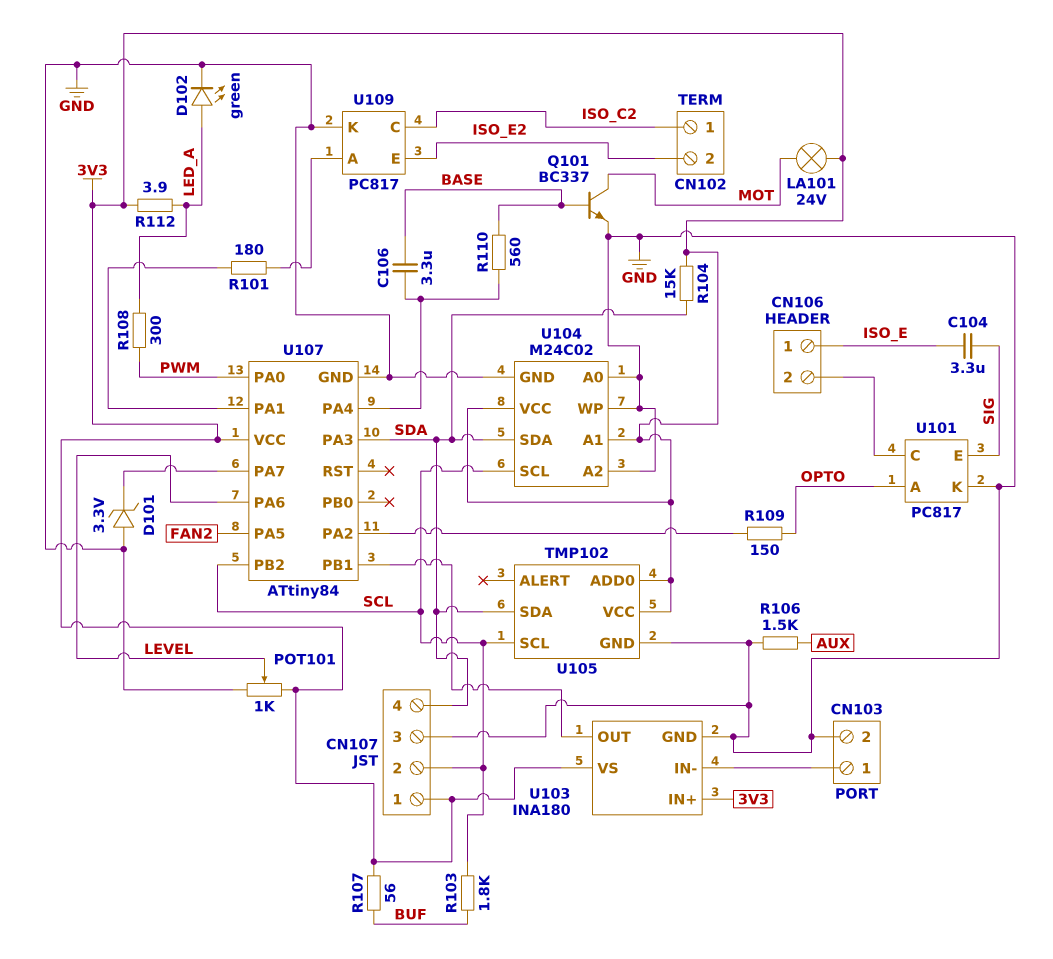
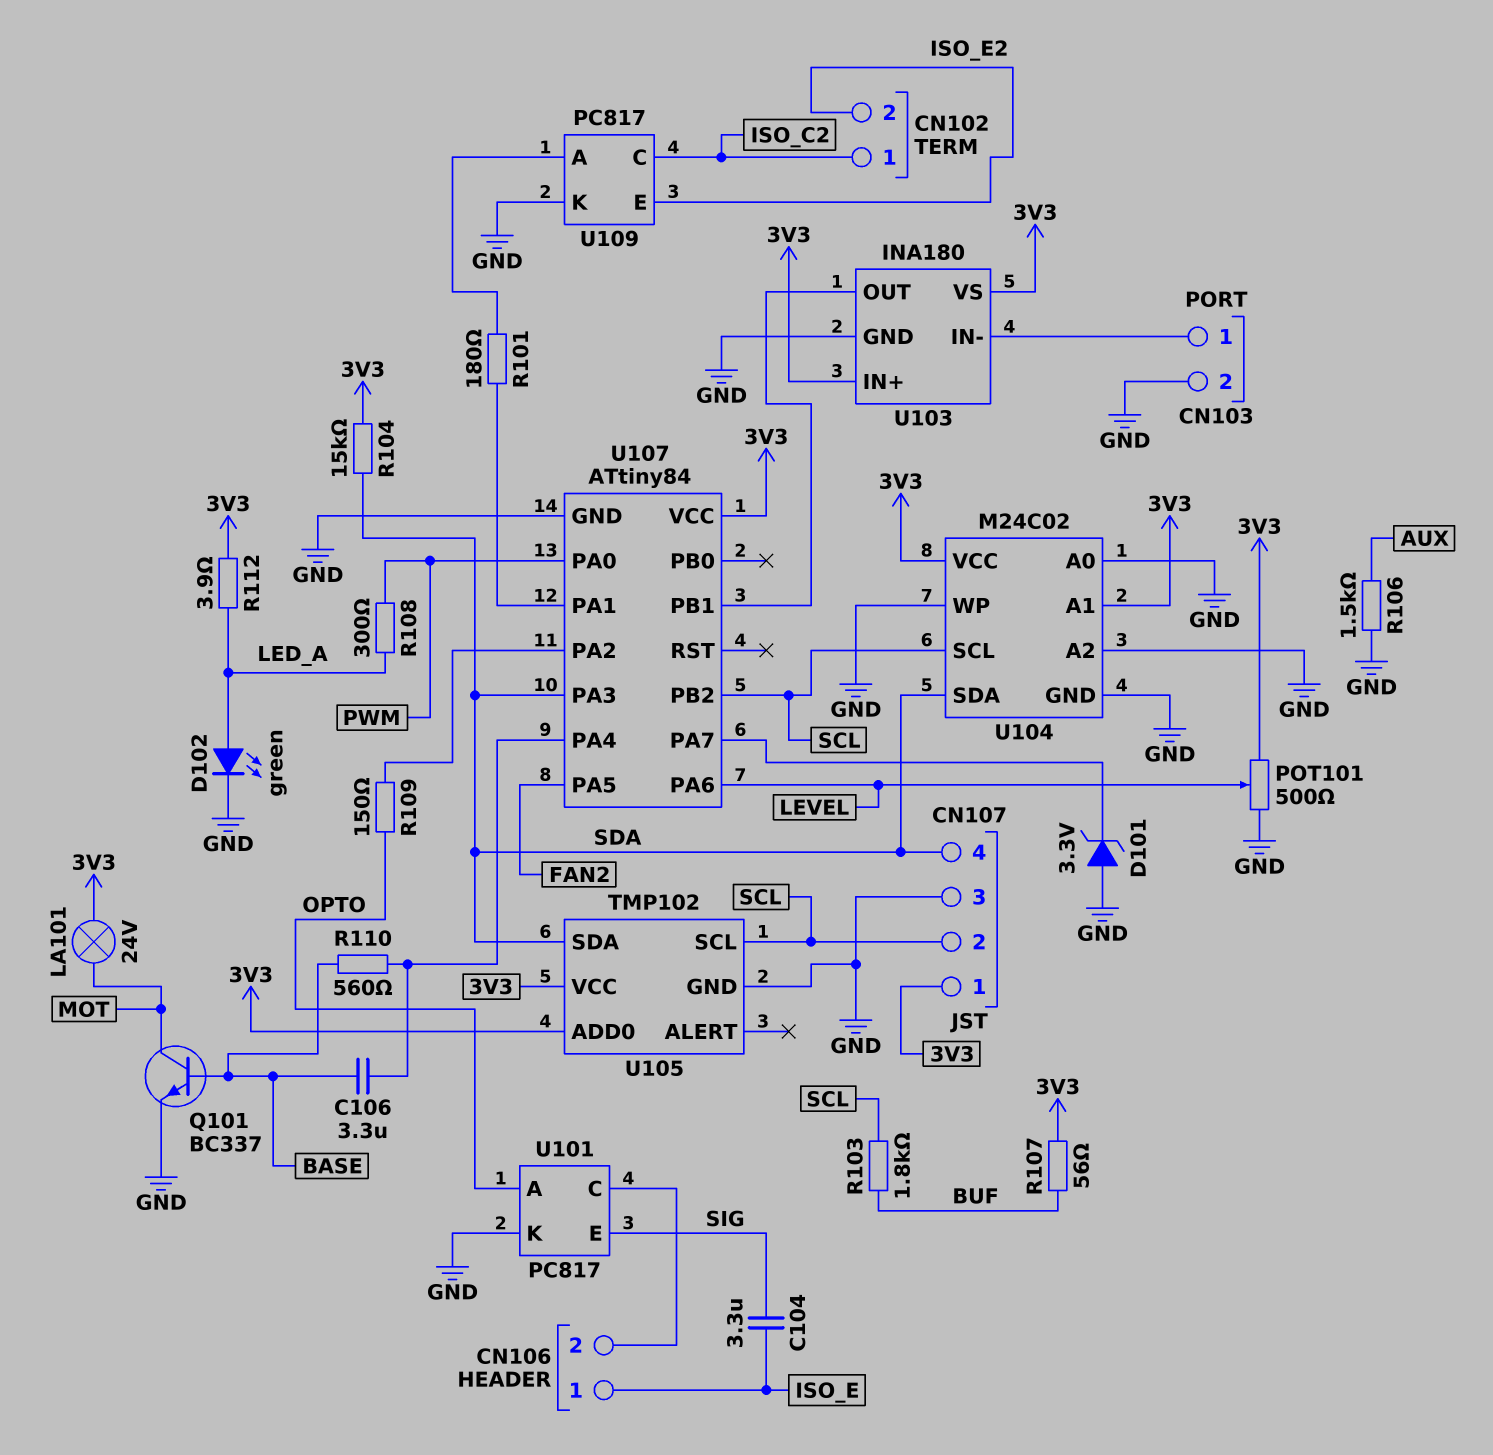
POT101: 1k (3V3, GND, wiper LEVEL) -> 500 (3V3, GND, wiper LEVEL)

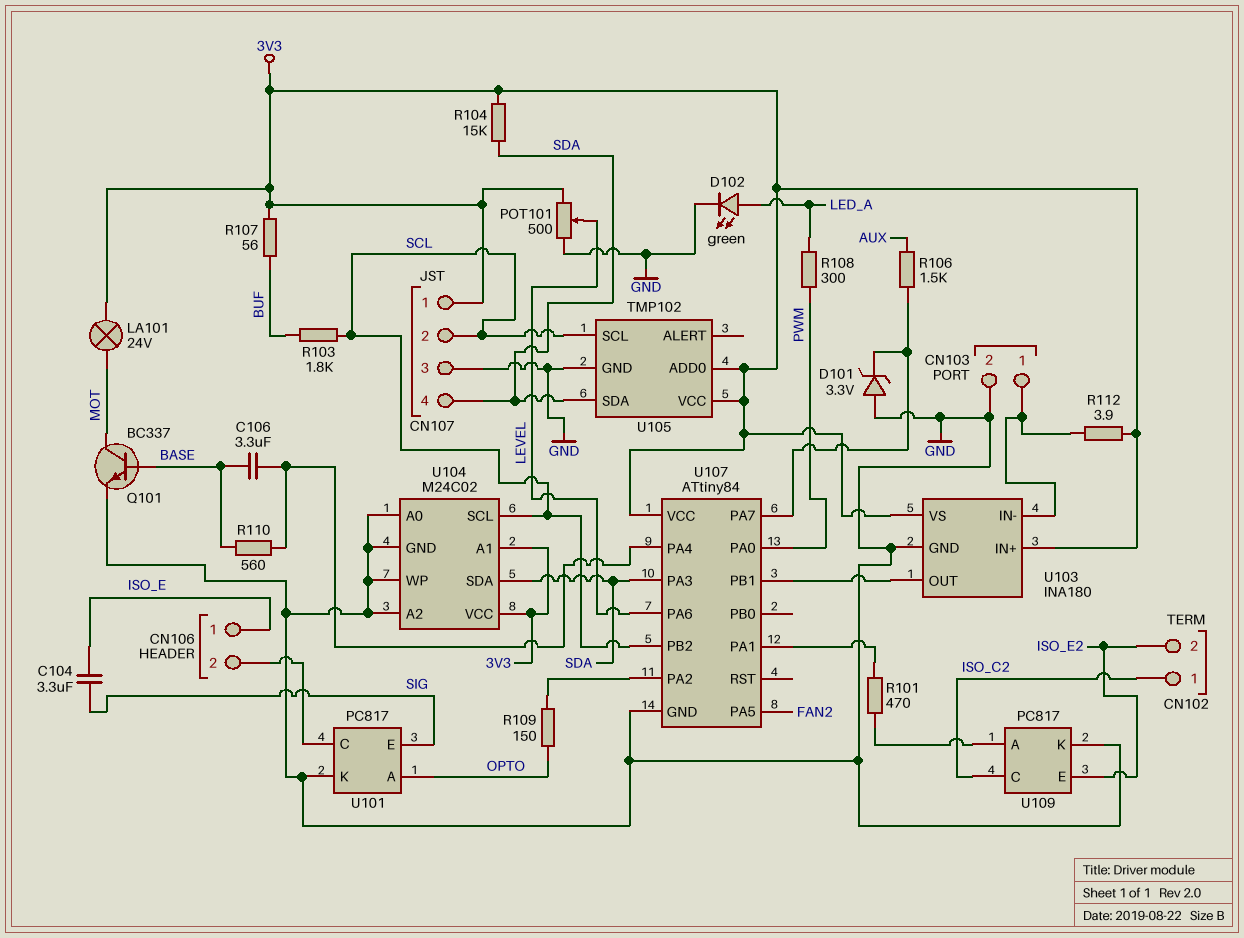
R101: 180 (U107/PA1, U109/A) -> 470 (U107/PA1, U109/A)
R106: 1.5k (AUX, GND) -> 1.5k (AUX, U107/PA7)
R112: 3.9 (3V3, LED_A) -> 3.9 (3V3, CN103/1)

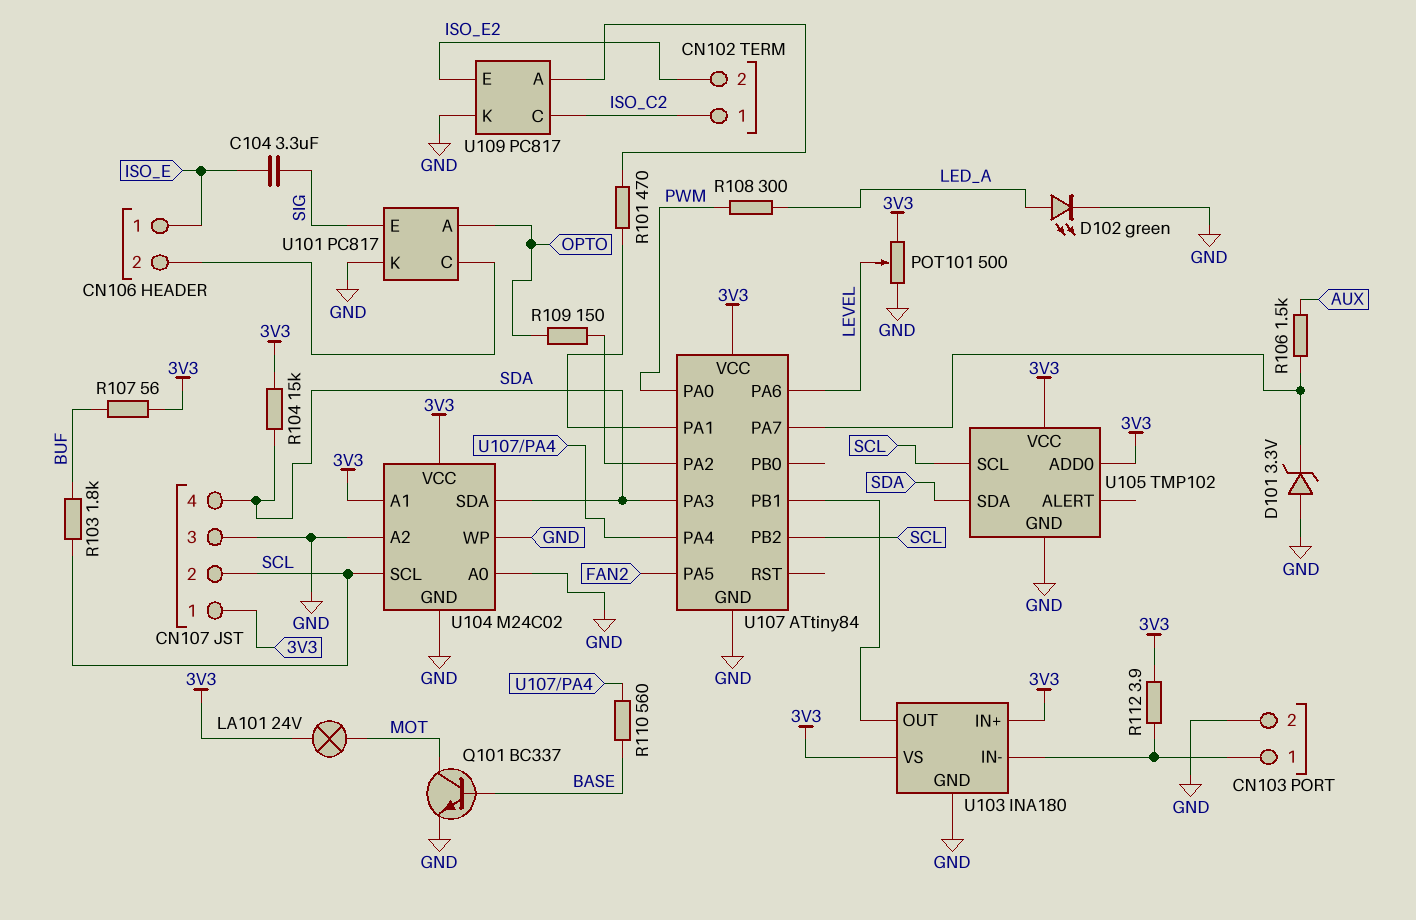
C106: 3.3uF (BASE, U107/PA4) -> none

